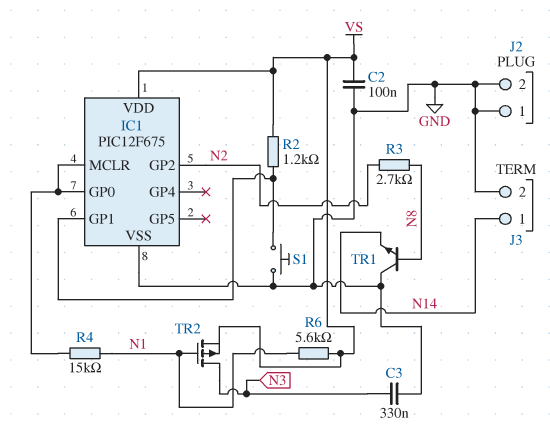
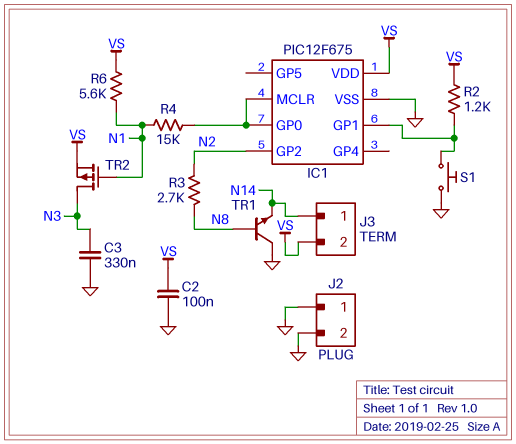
J3 pin 2: GND -> VS

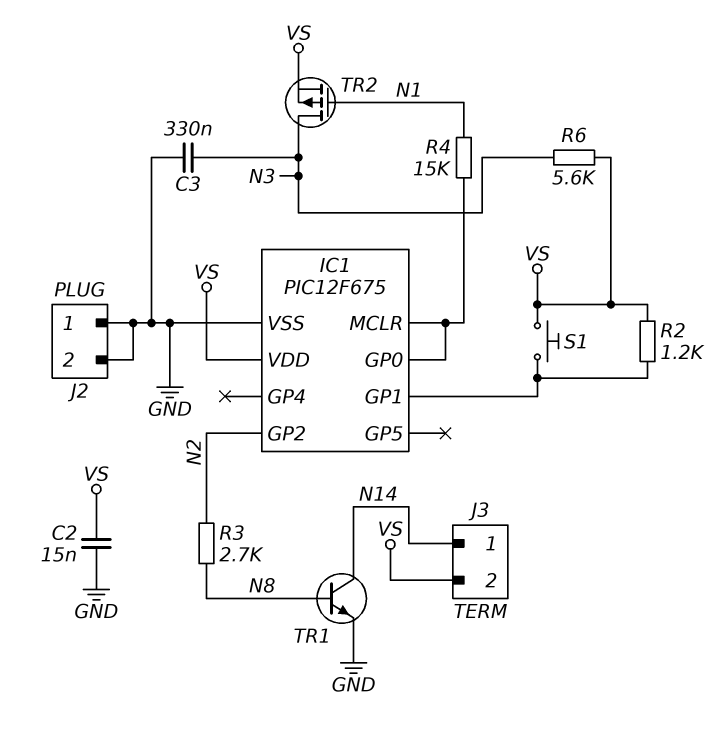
C2: 100nF (GND, VS) -> 15nF (GND, VS)
R6: 5.6k (N1, VS) -> 5.6k (N3, VS)
S1: button (GND, IC1/GP1) -> button (IC1/GP1, VS)
TR1: NPN (B N8, C GND, E N14) -> NPN (B N8, C N14, E GND)

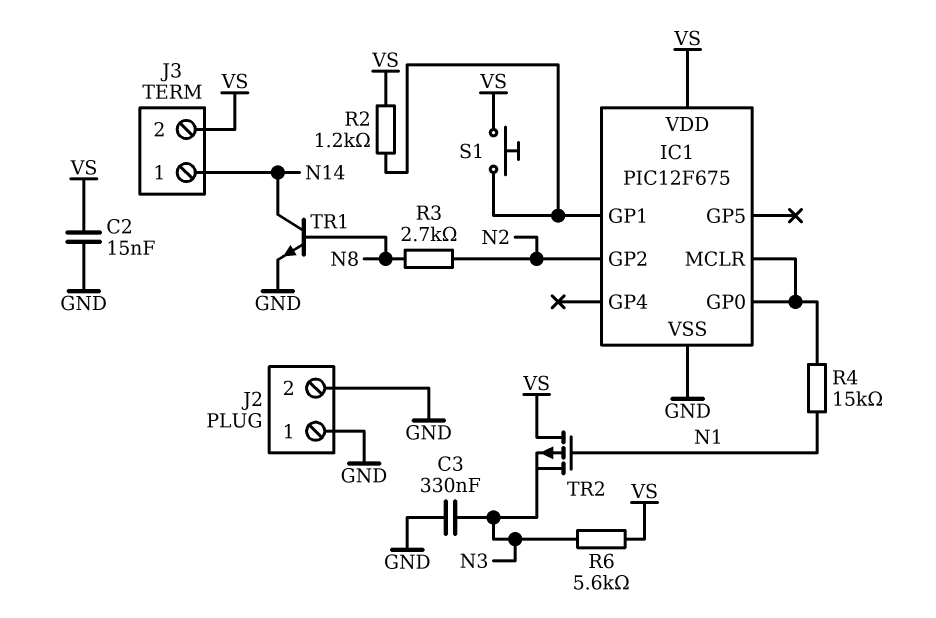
TR2: PMOS (G N1, D N3, S VS) -> PMOS (G N1, D VS, S N3)

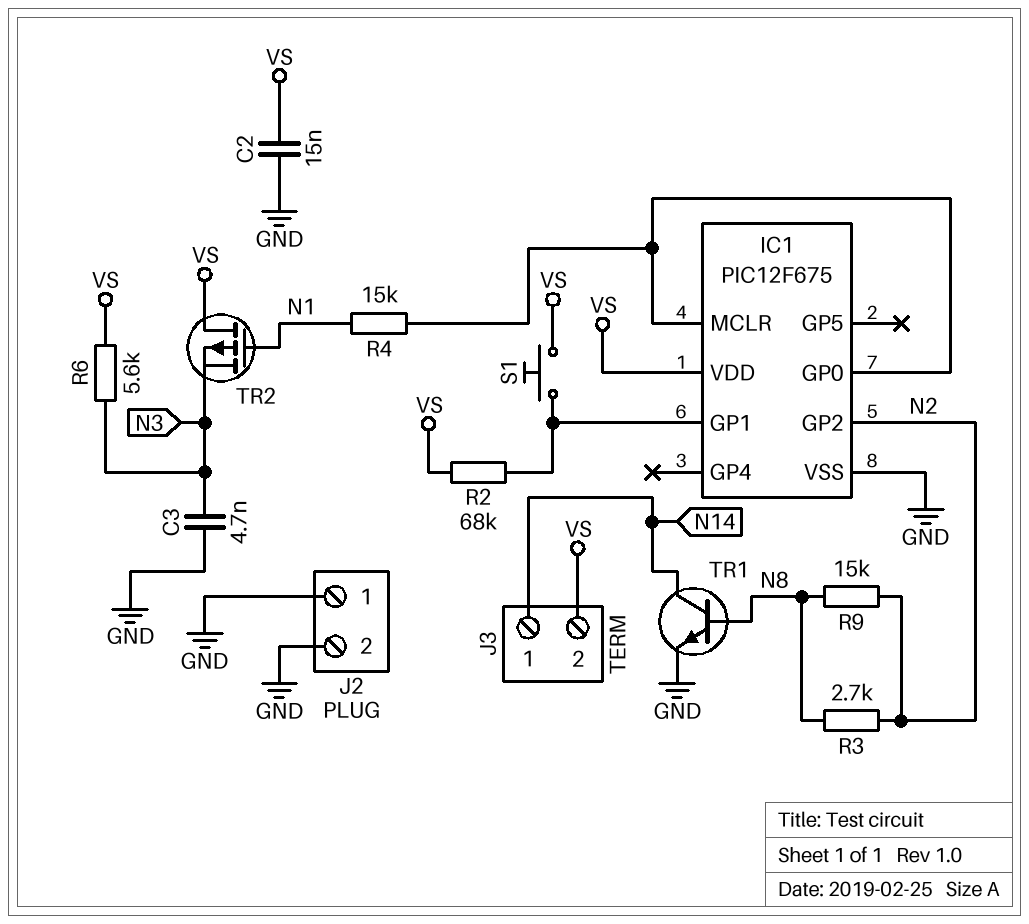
C3: 330nF (GND, N3) -> 4.7nF (GND, N3)
R2: 1.2k (IC1/GP1, VS) -> 68k (IC1/GP1, VS)
R9: none -> 15k (N2, N8)

